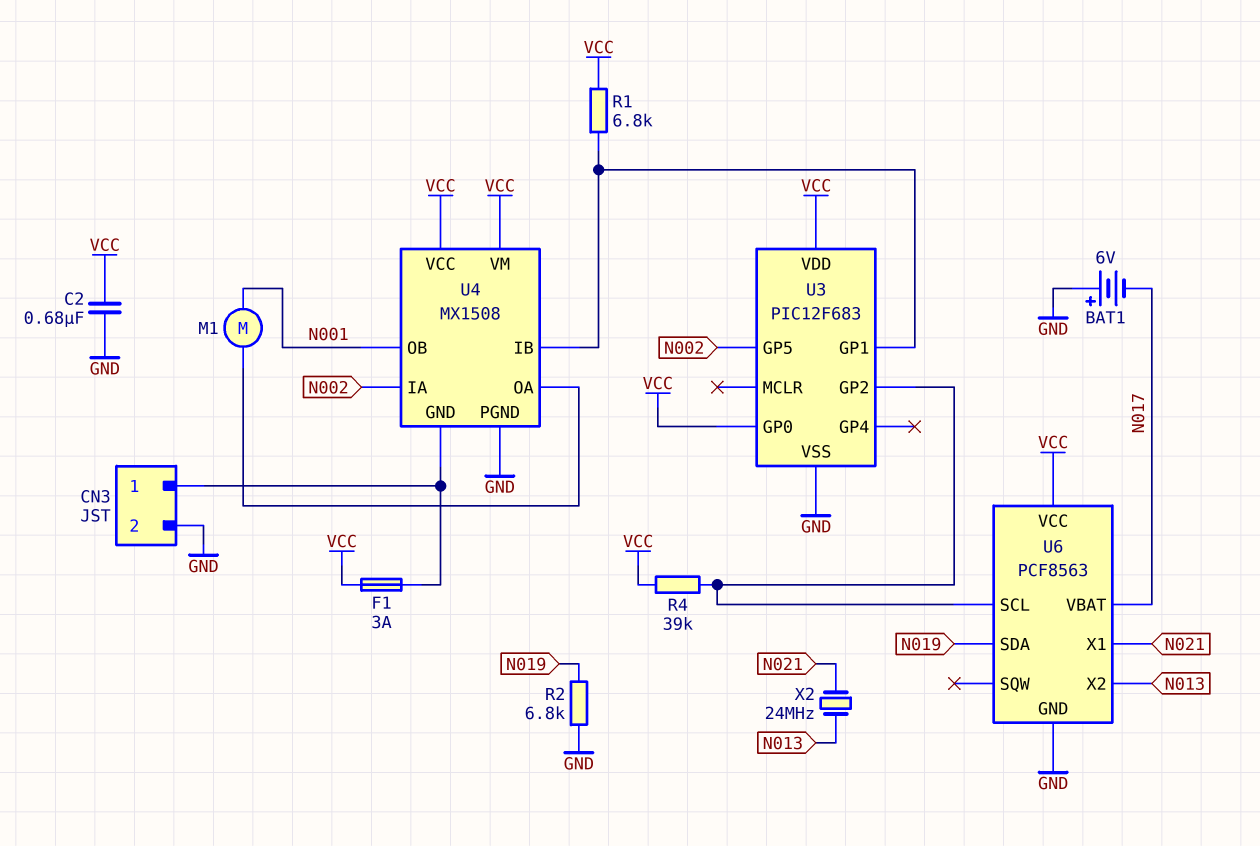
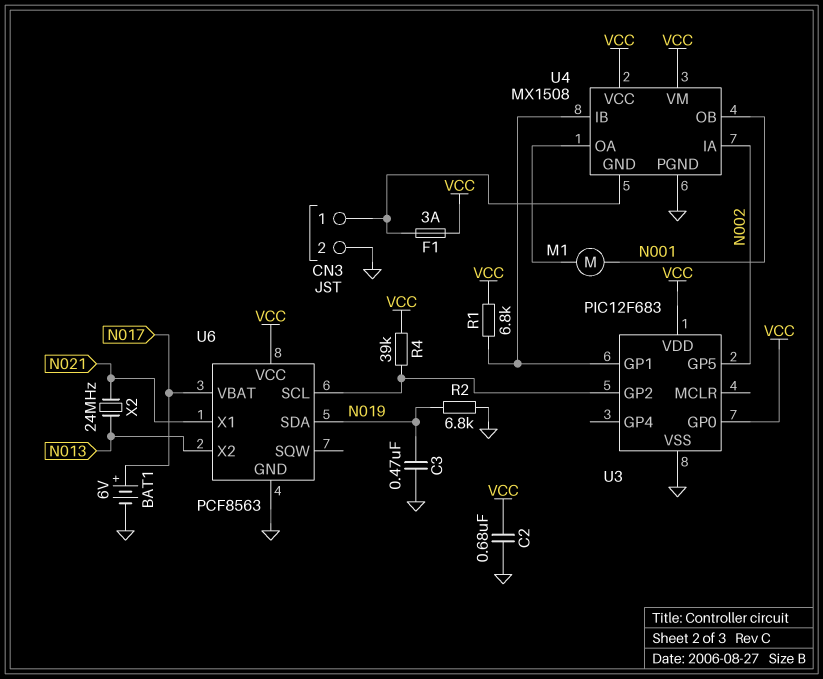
BAT1: 6V (plus GND, minus N017) -> 6V (plus N017, minus GND)
C3: none -> 470nF (GND, N019)

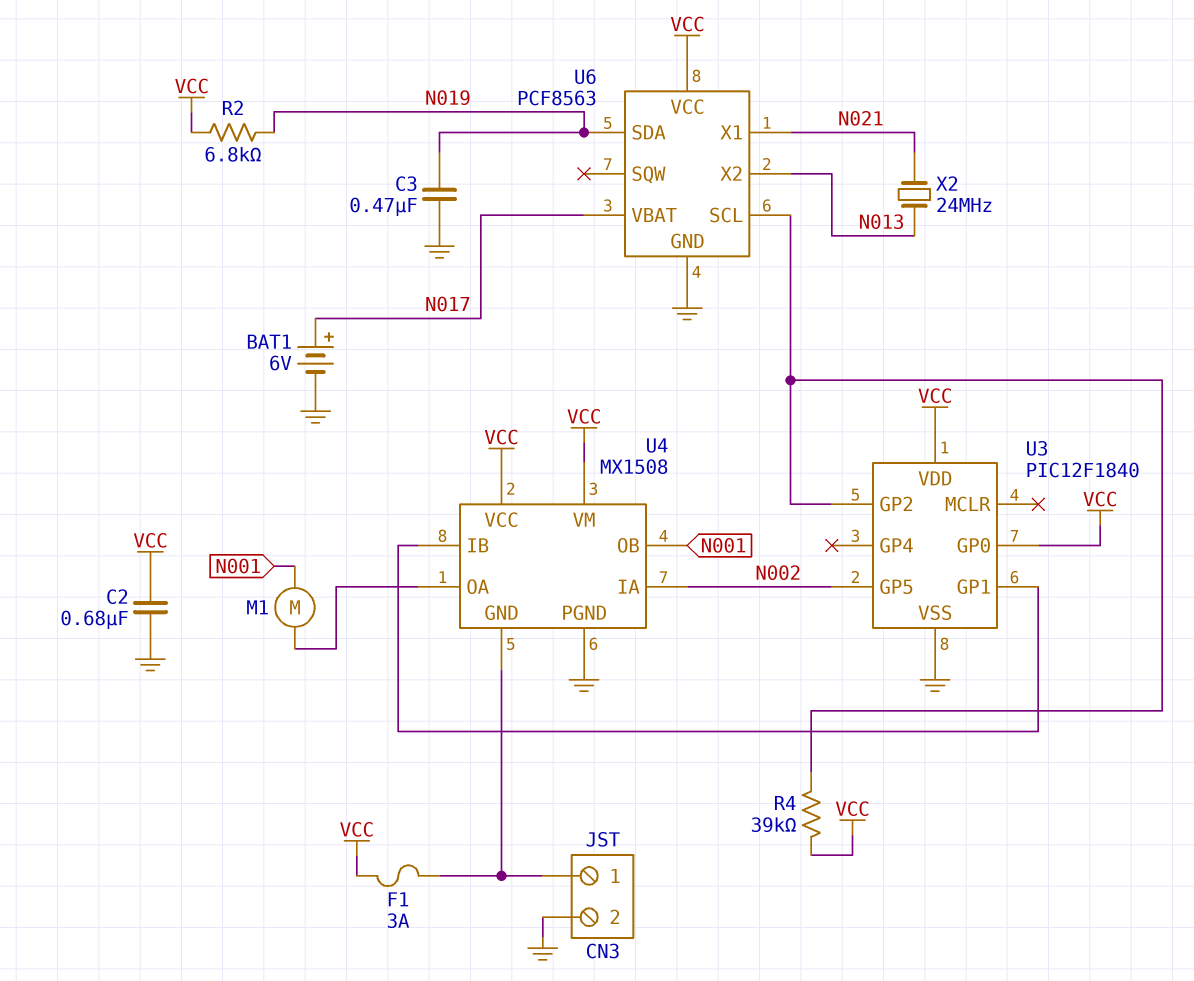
R1: 6.8k (U3/GP1, VCC) -> none
R2: 6.8k (GND, N019) -> 6.8k (N019, VCC)
U3: PIC12F683 -> PIC12F1840

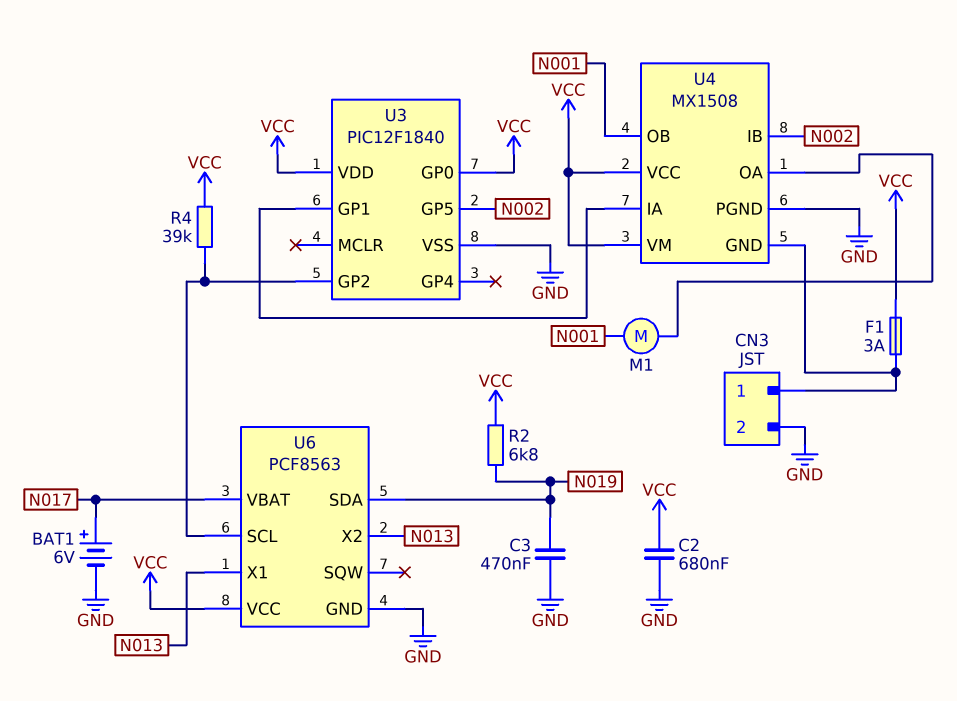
U4 pin IA: N002 -> U3/GP1
U4 pin IB: U3/GP1 -> N002
U6 pin X1: N021 -> N013
X2: 24MHz (N013, N021) -> none

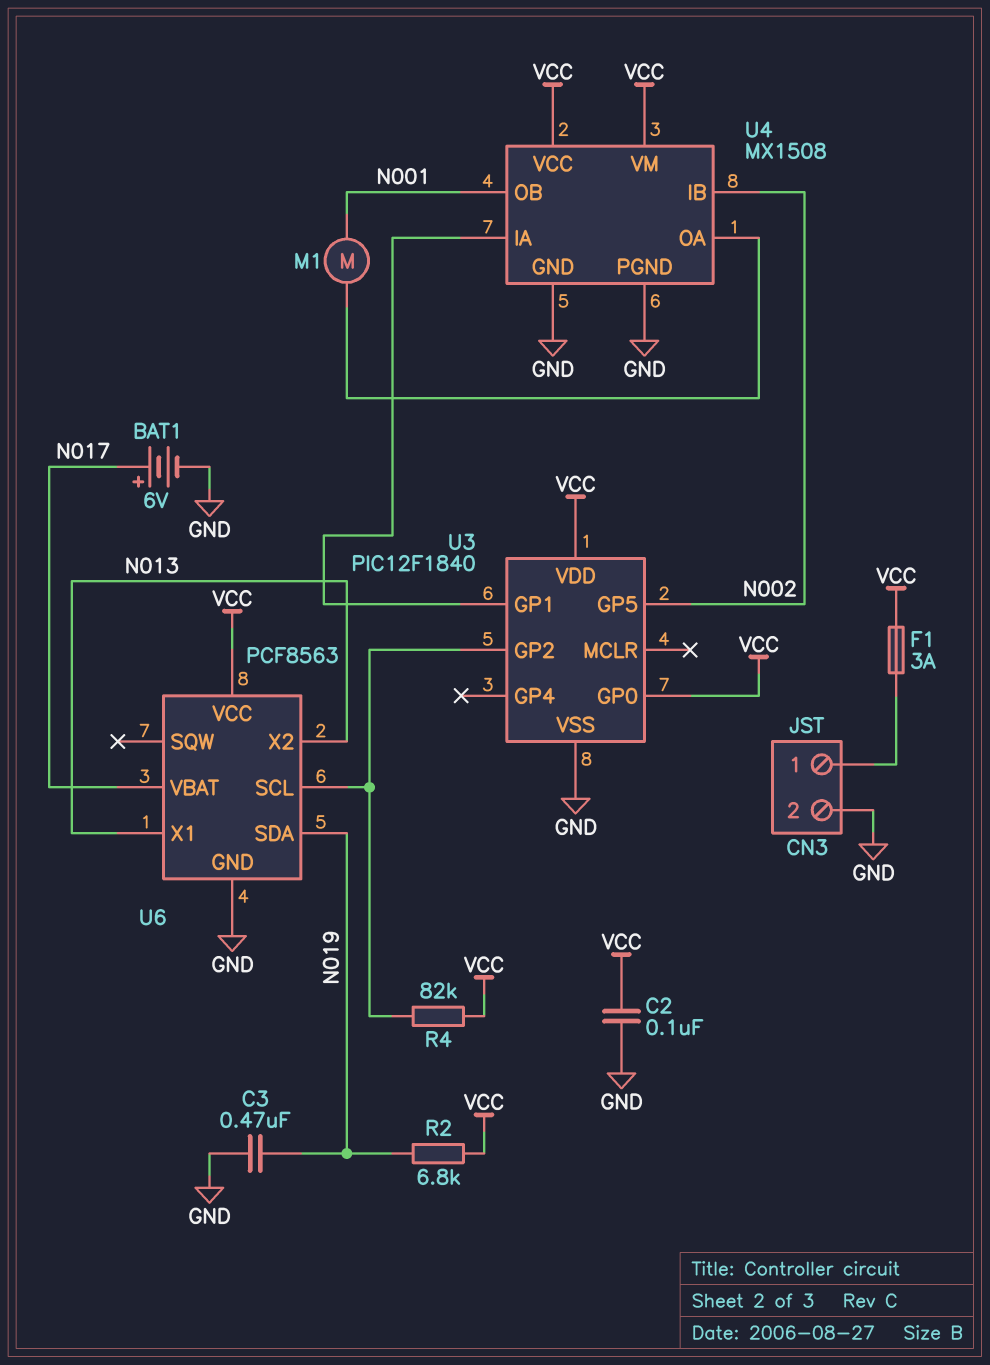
C2: 680nF (GND, VCC) -> 100nF (GND, VCC)
R4: 39k (U3/GP2, VCC) -> 82k (U3/GP2, VCC)
U4 pin GND: CN3/1 -> GND

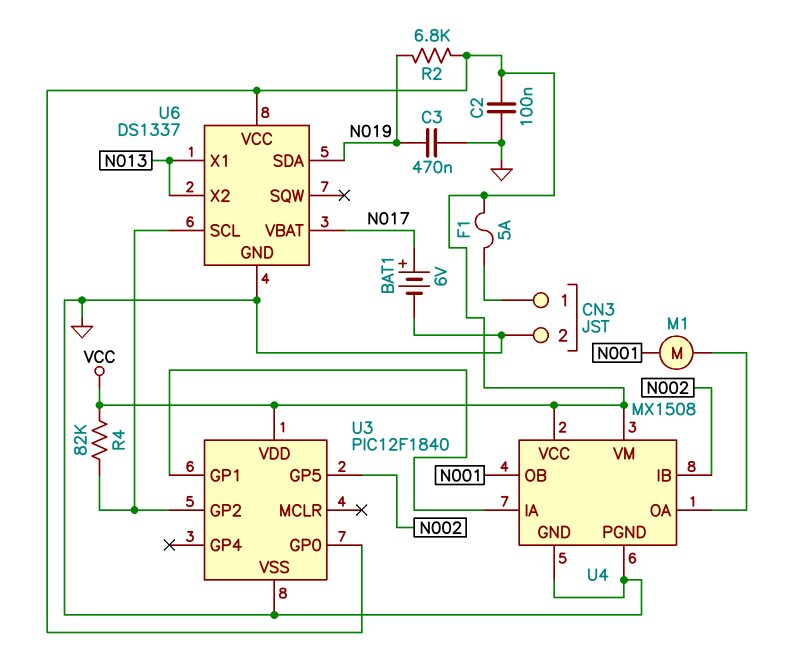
F1: 3A (CN3/1, VCC) -> 5A (CN3/1, VCC)
U6: PCF8563 -> DS1337

